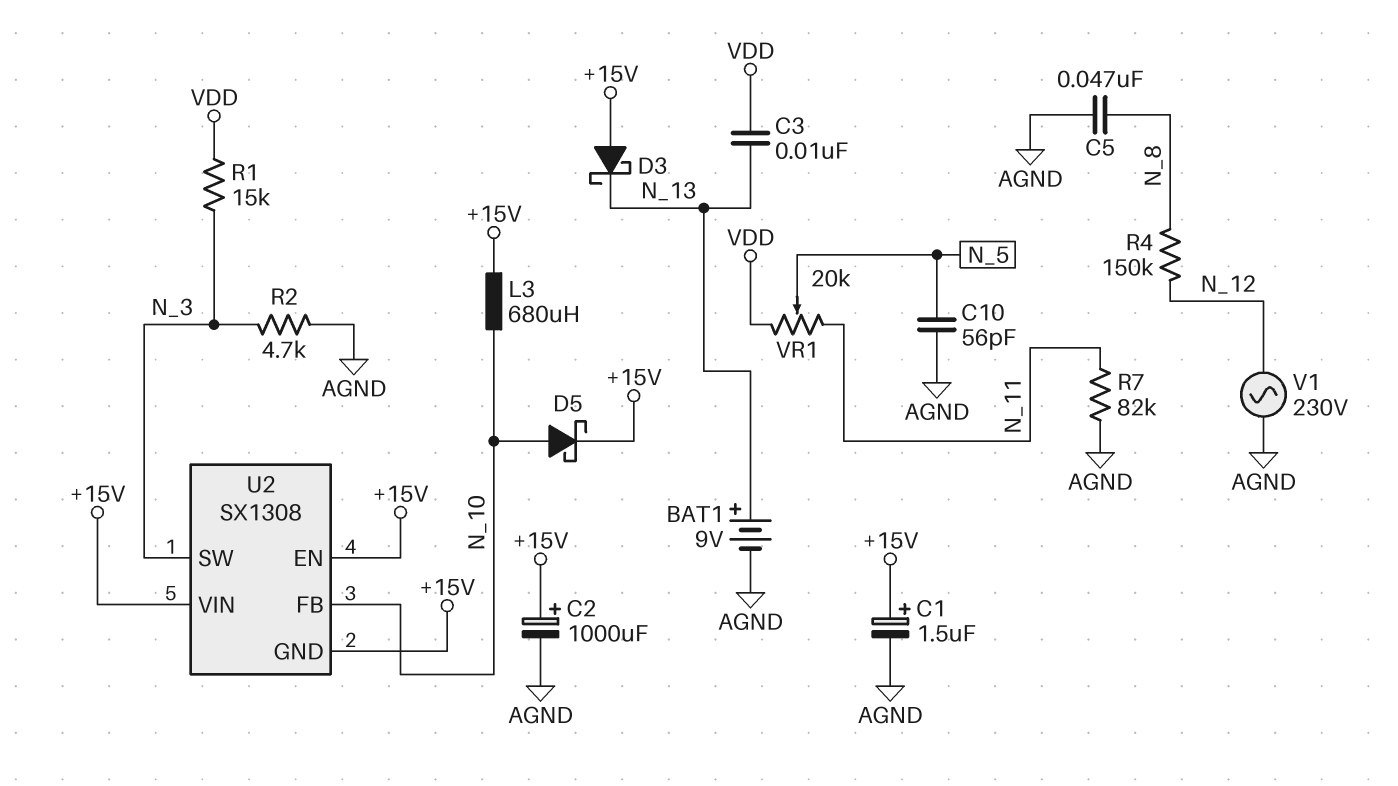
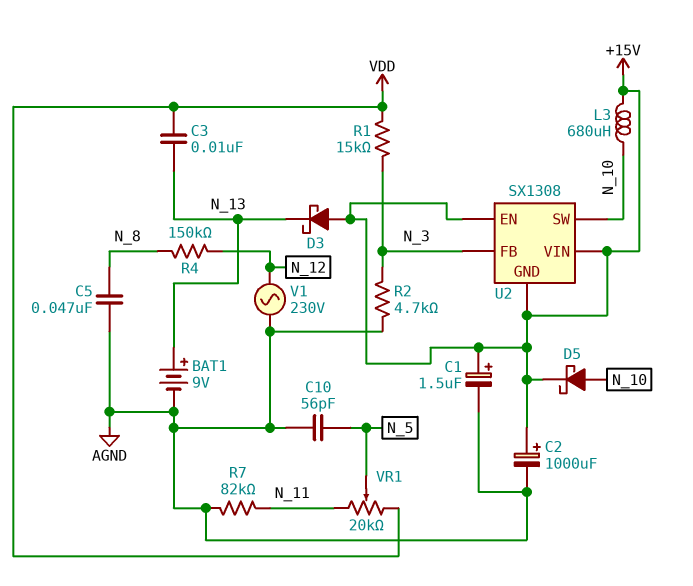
U2 pin FB: N_10 -> N_3
U2 pin SW: N_3 -> N_10

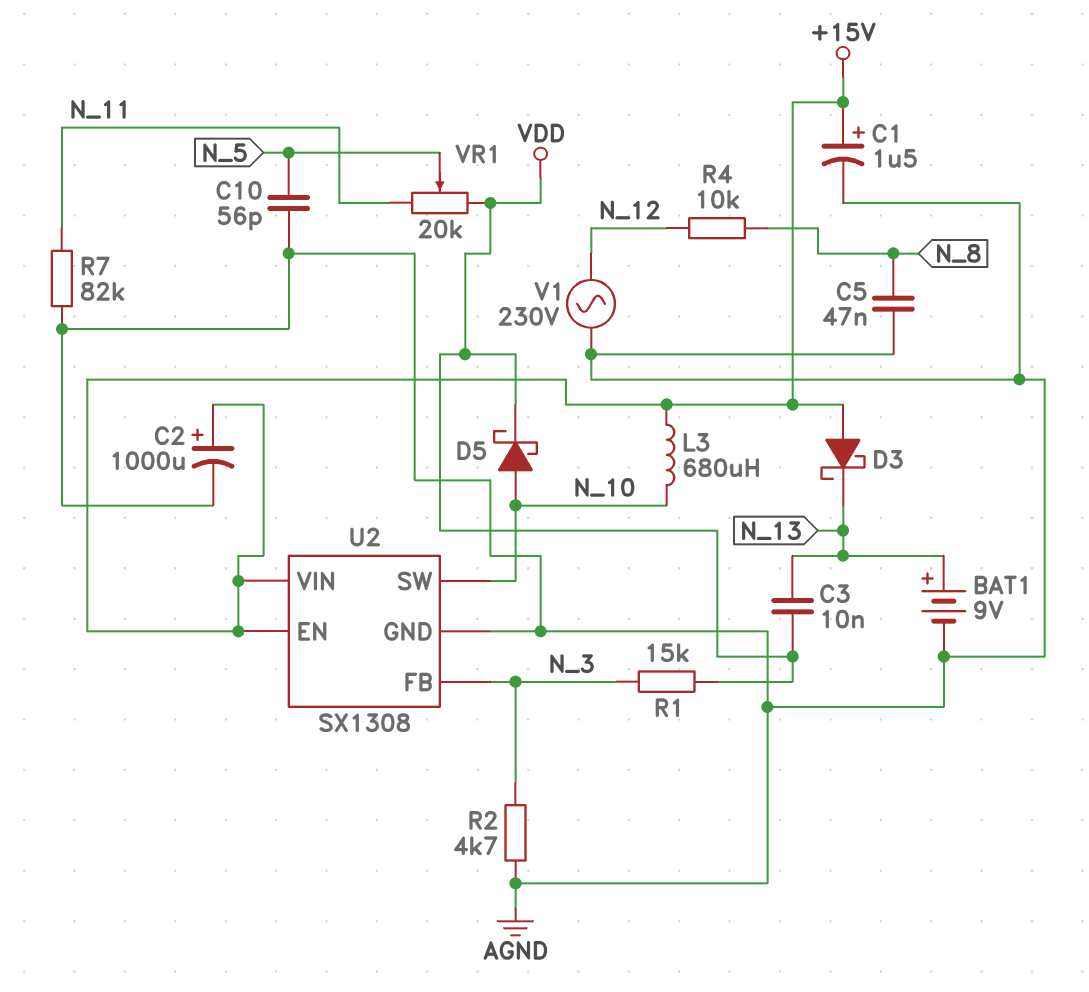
D5: schottky (A N_10, K +15V) -> schottky (A N_10, K VDD)
R4: 150k (N_8, N_12) -> 10k (N_8, N_12)
U2 pin GND: +15V -> AGND

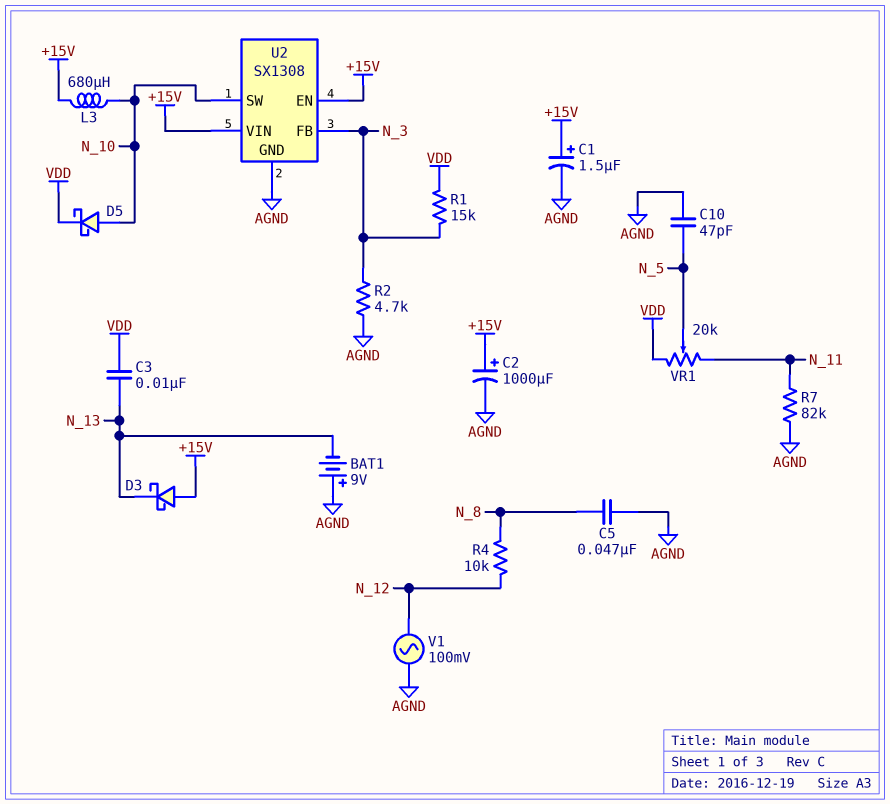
BAT1: 9V (plus N_13, minus AGND) -> 9V (plus AGND, minus N_13)
C10: 56pF (AGND, N_5) -> 47pF (AGND, N_5)
V1: AC 230V (AGND, N_12) -> AC 100mV (AGND, N_12)

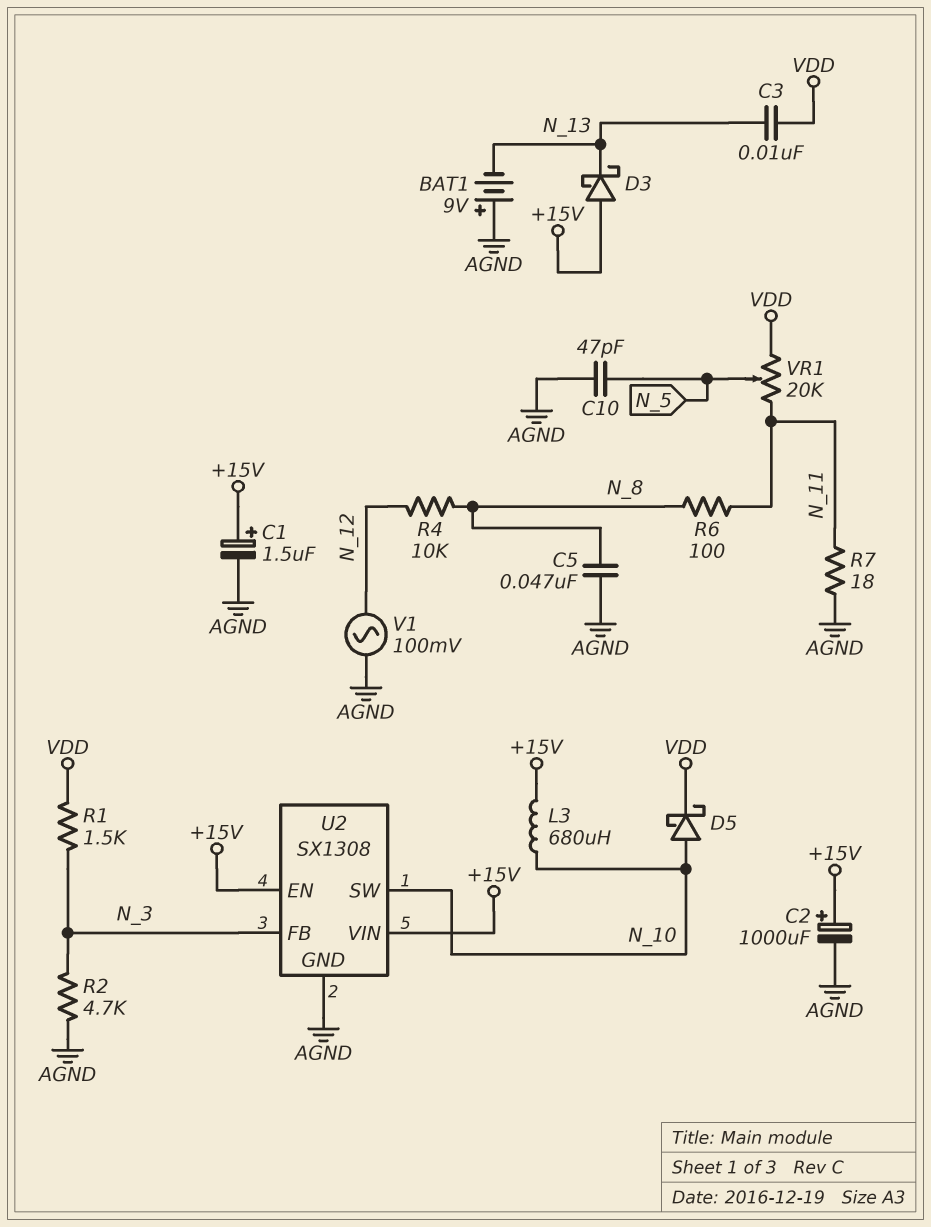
R1: 15k (N_3, VDD) -> 1.5k (N_3, VDD)
R6: none -> 100 (N_8, N_11)
R7: 82k (AGND, N_11) -> 18 (AGND, N_11)

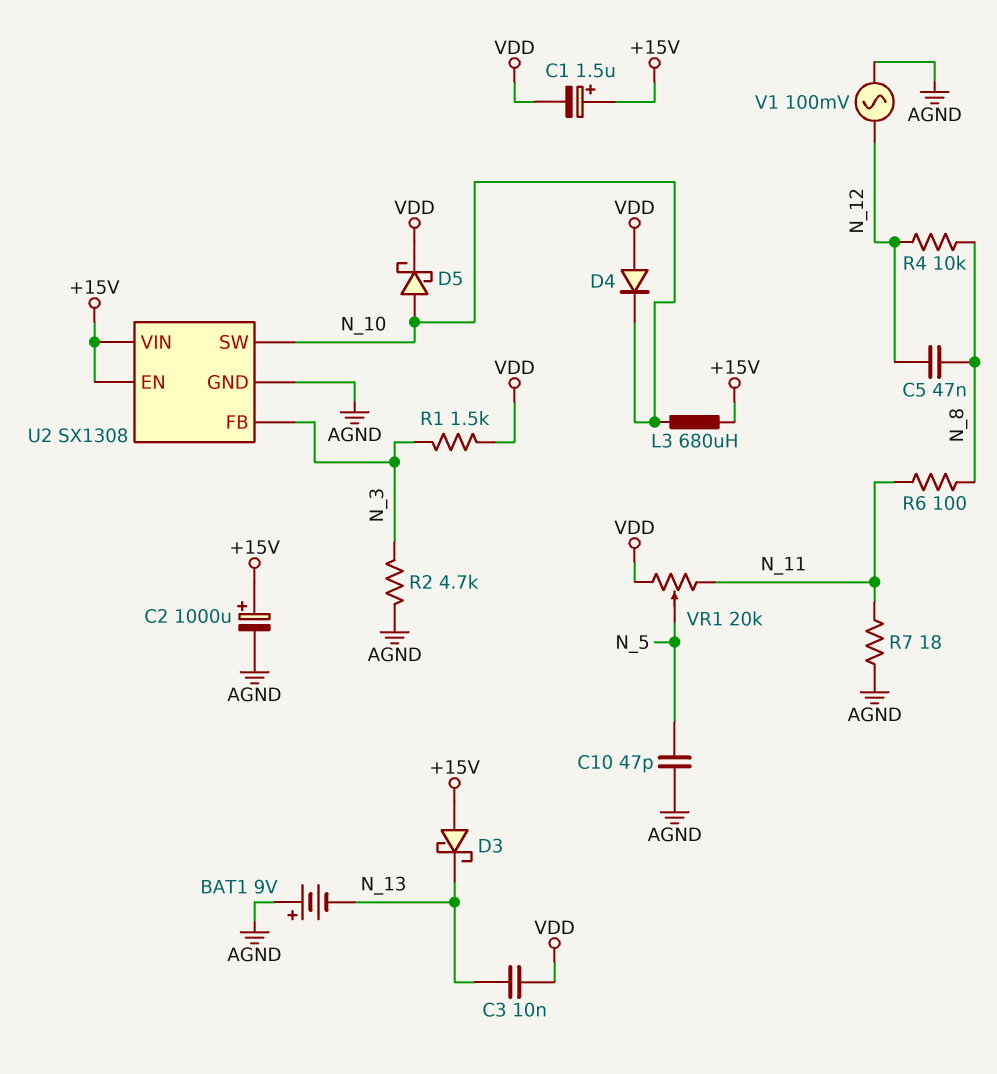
C1: 1.5uF (plus +15V, minus AGND) -> 1.5uF (plus +15V, minus VDD)
C5: 47nF (AGND, N_8) -> 47nF (N_8, N_12)
D4: none -> diode (A VDD, K N_10)

